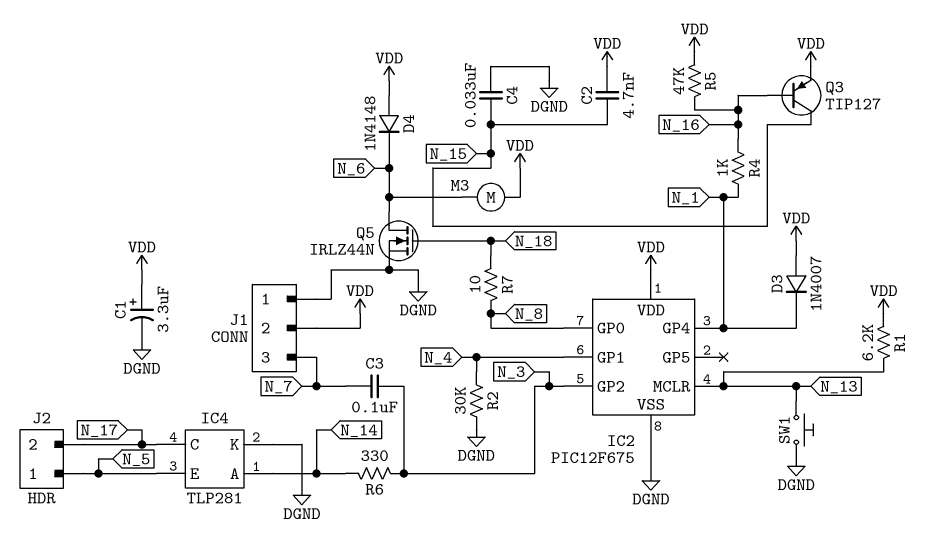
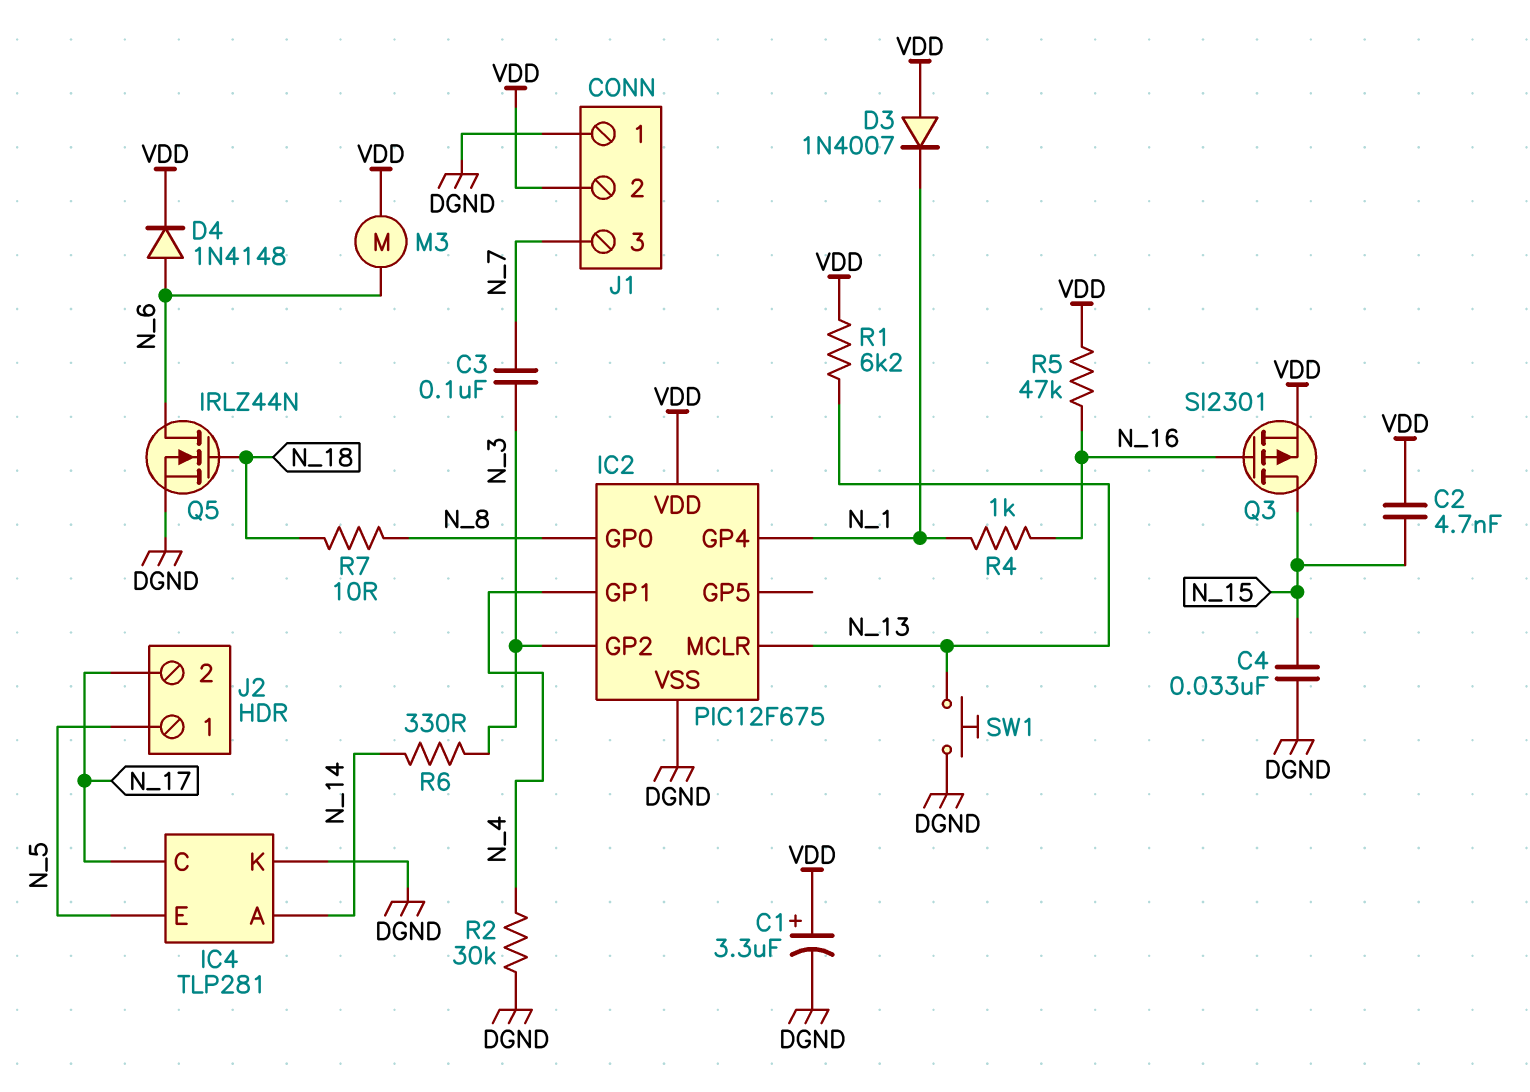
D4: diode 1N4148 (A VDD, K N_6) -> diode 1N4148 (A N_6, K VDD)
Q3: PNP TIP127 (B N_16, C N_15, E VDD) -> PMOS SI2301 (G N_16, D N_15, S VDD)

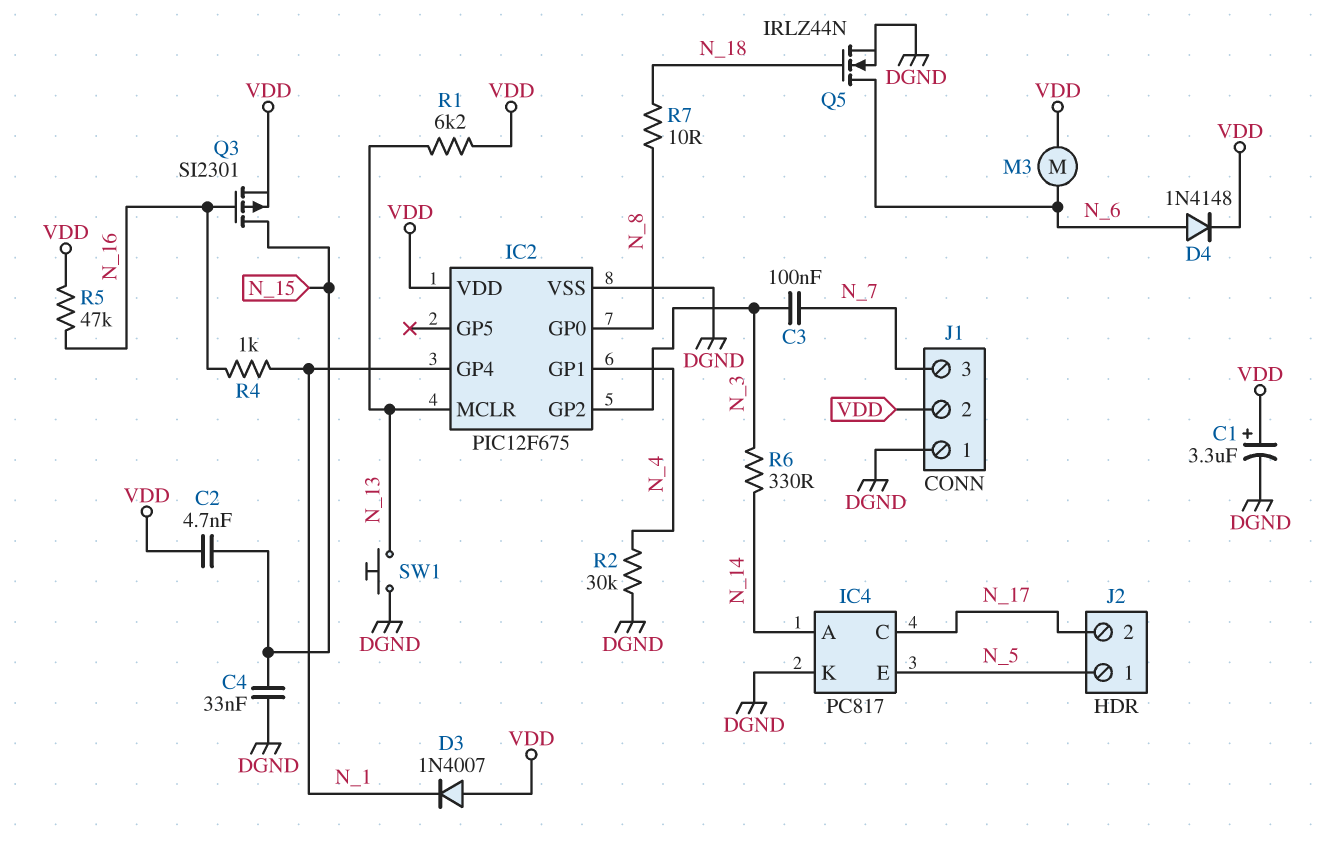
IC4: TLP281 -> PC817

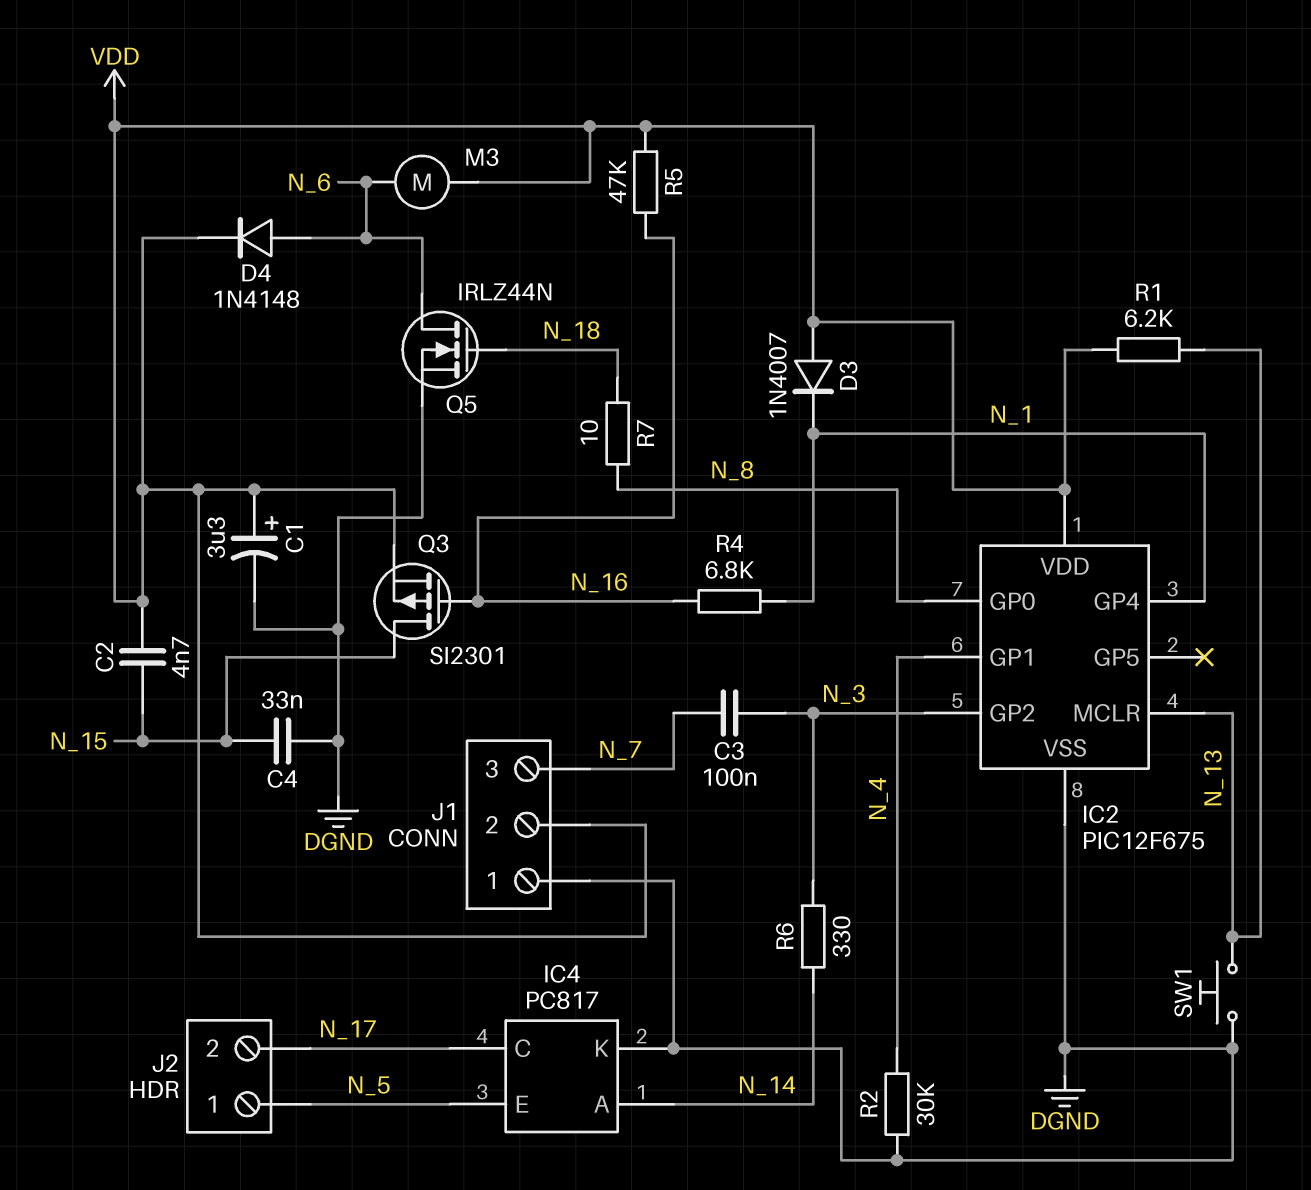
R4: 1k (N_1, N_16) -> 6.8k (N_1, N_16)

